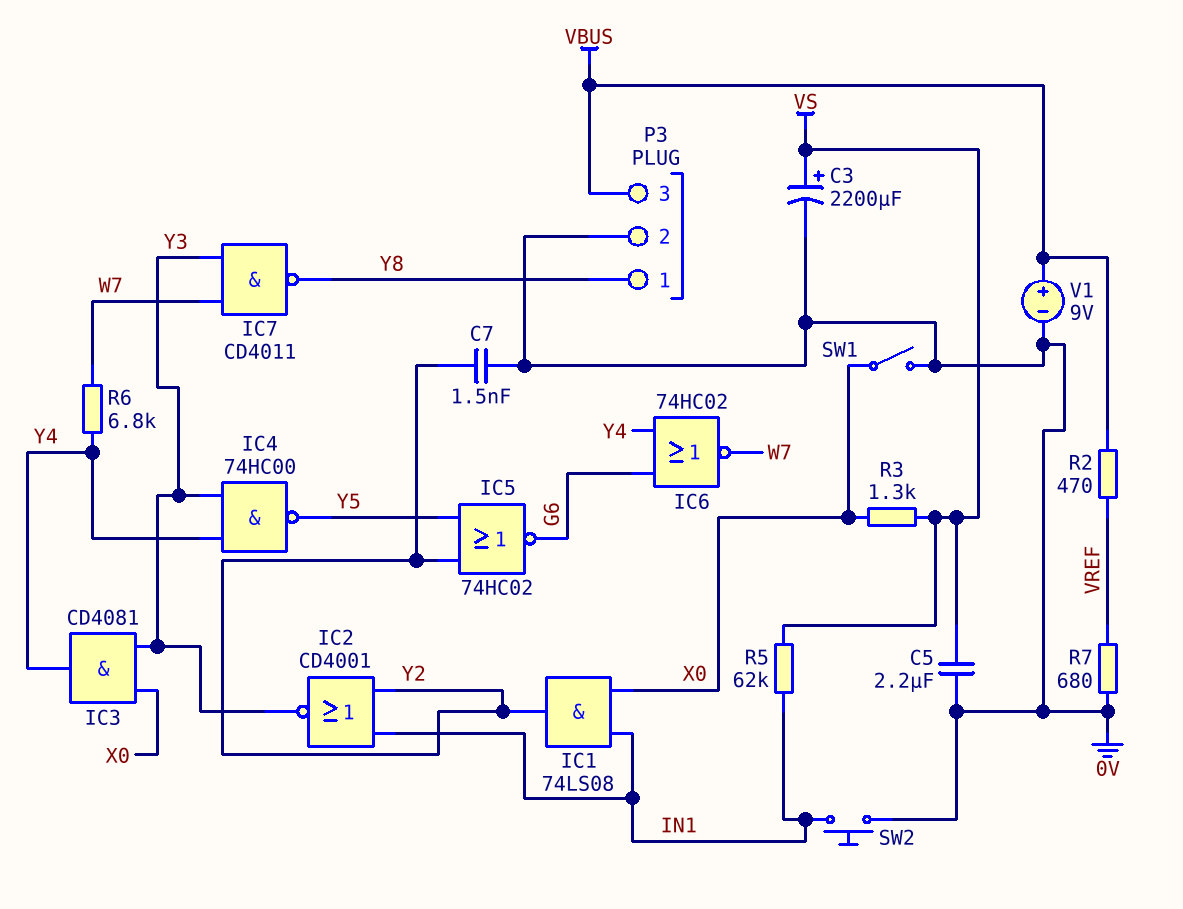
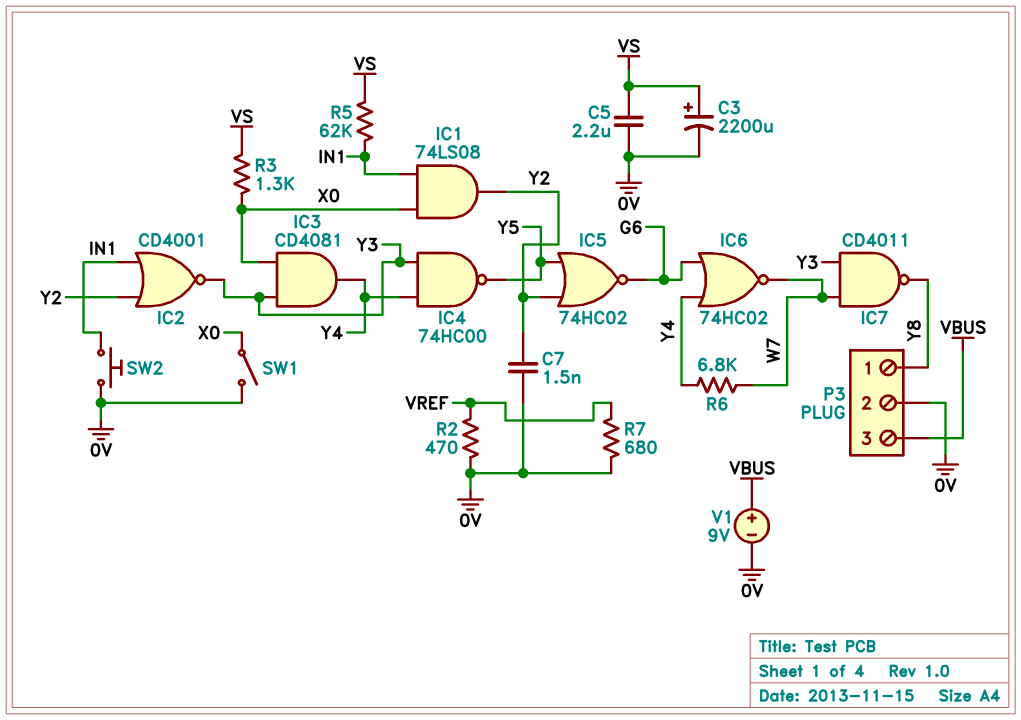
R2: 470 (VBUS, VREF) -> 470 (0V, VREF)

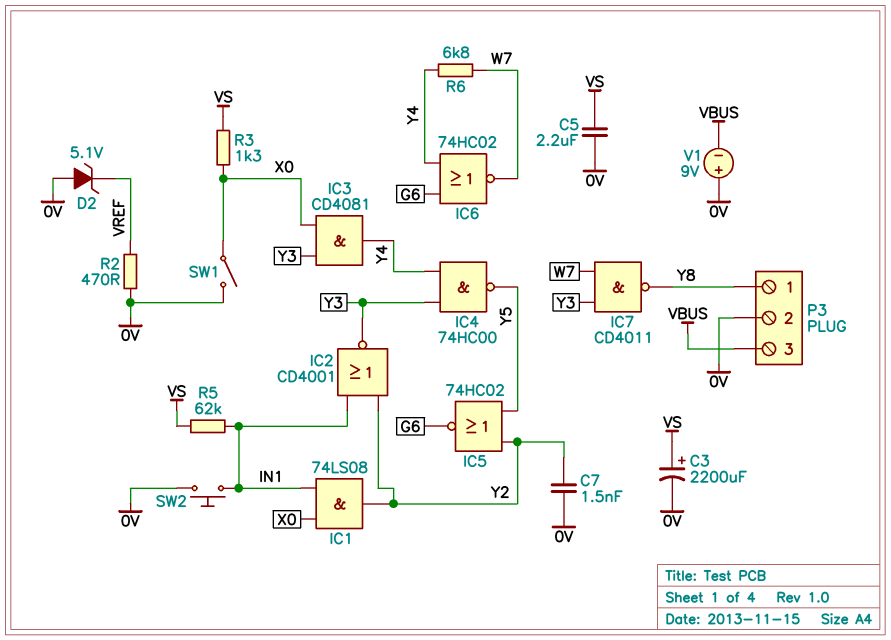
D2: none -> zener 5.1V (A 0V, K VREF)
R7: 680 (0V, VREF) -> none
V1: 9V (plus VBUS, minus 0V) -> 9V (plus 0V, minus VBUS)

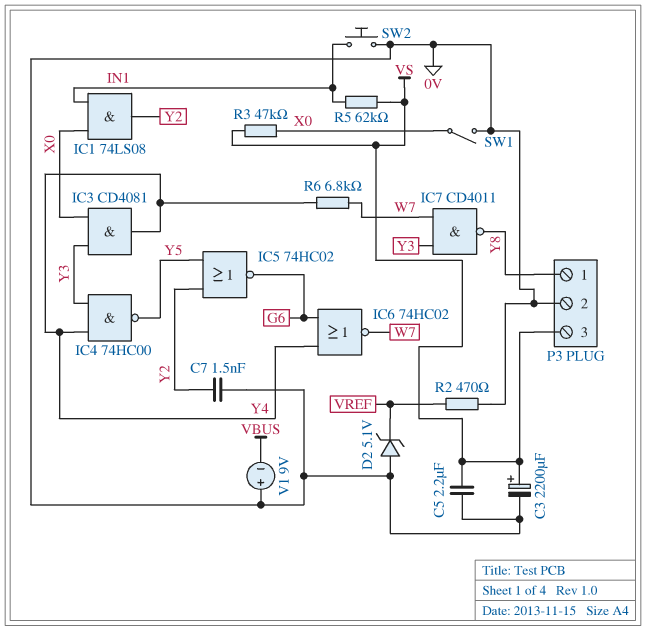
IC2: NOR CD4001 (in IN1, in Y2, out Y3) -> none
P3 pin 3: VBUS -> VS
R3: 1.3k (VS, X0) -> 47k (VS, X0)

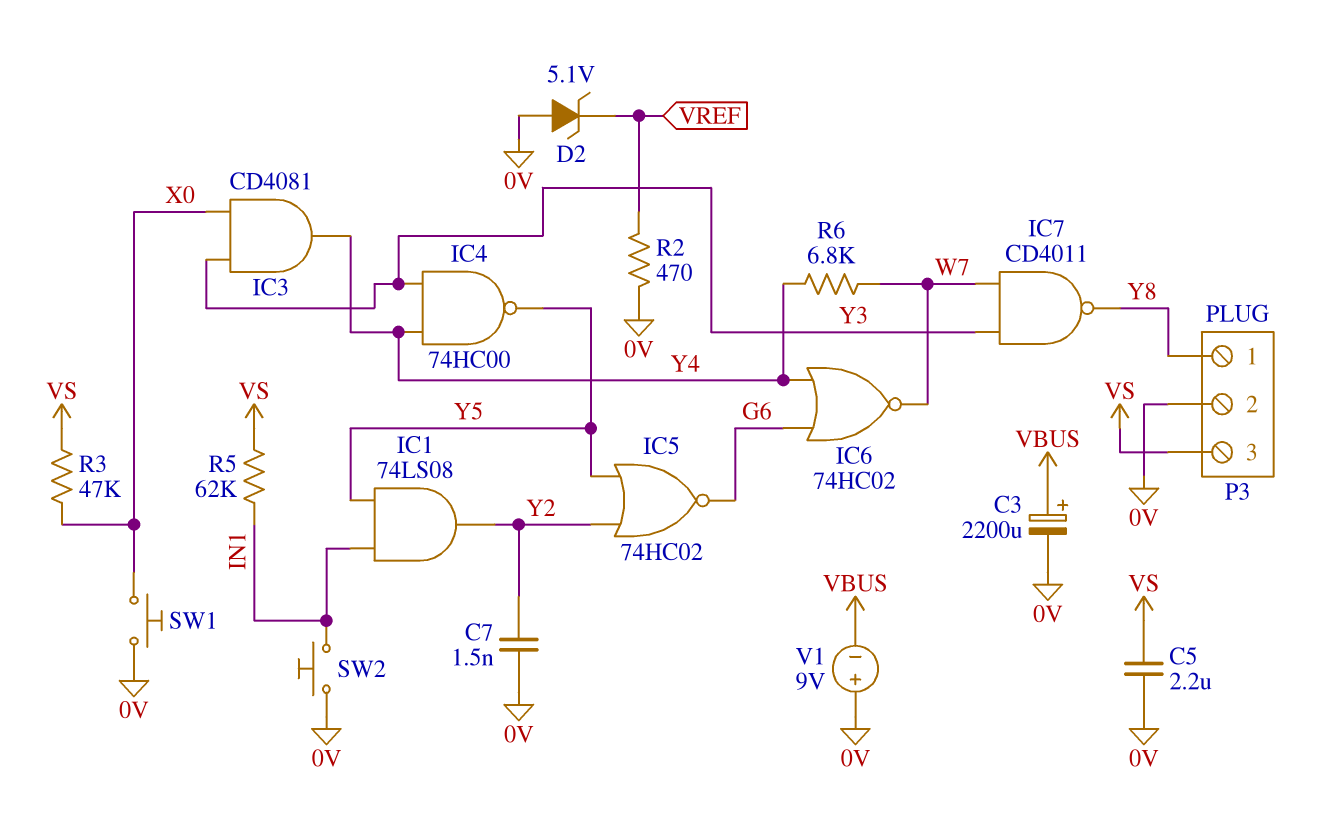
C3: 2200uF (plus VS, minus 0V) -> 2200uF (plus VBUS, minus 0V)
IC1: AND 74LS08 (in IN1, in X0, out Y2) -> AND 74LS08 (in IN1, in Y5, out Y2)
SW1: switch (0V, X0) -> button (0V, X0)

